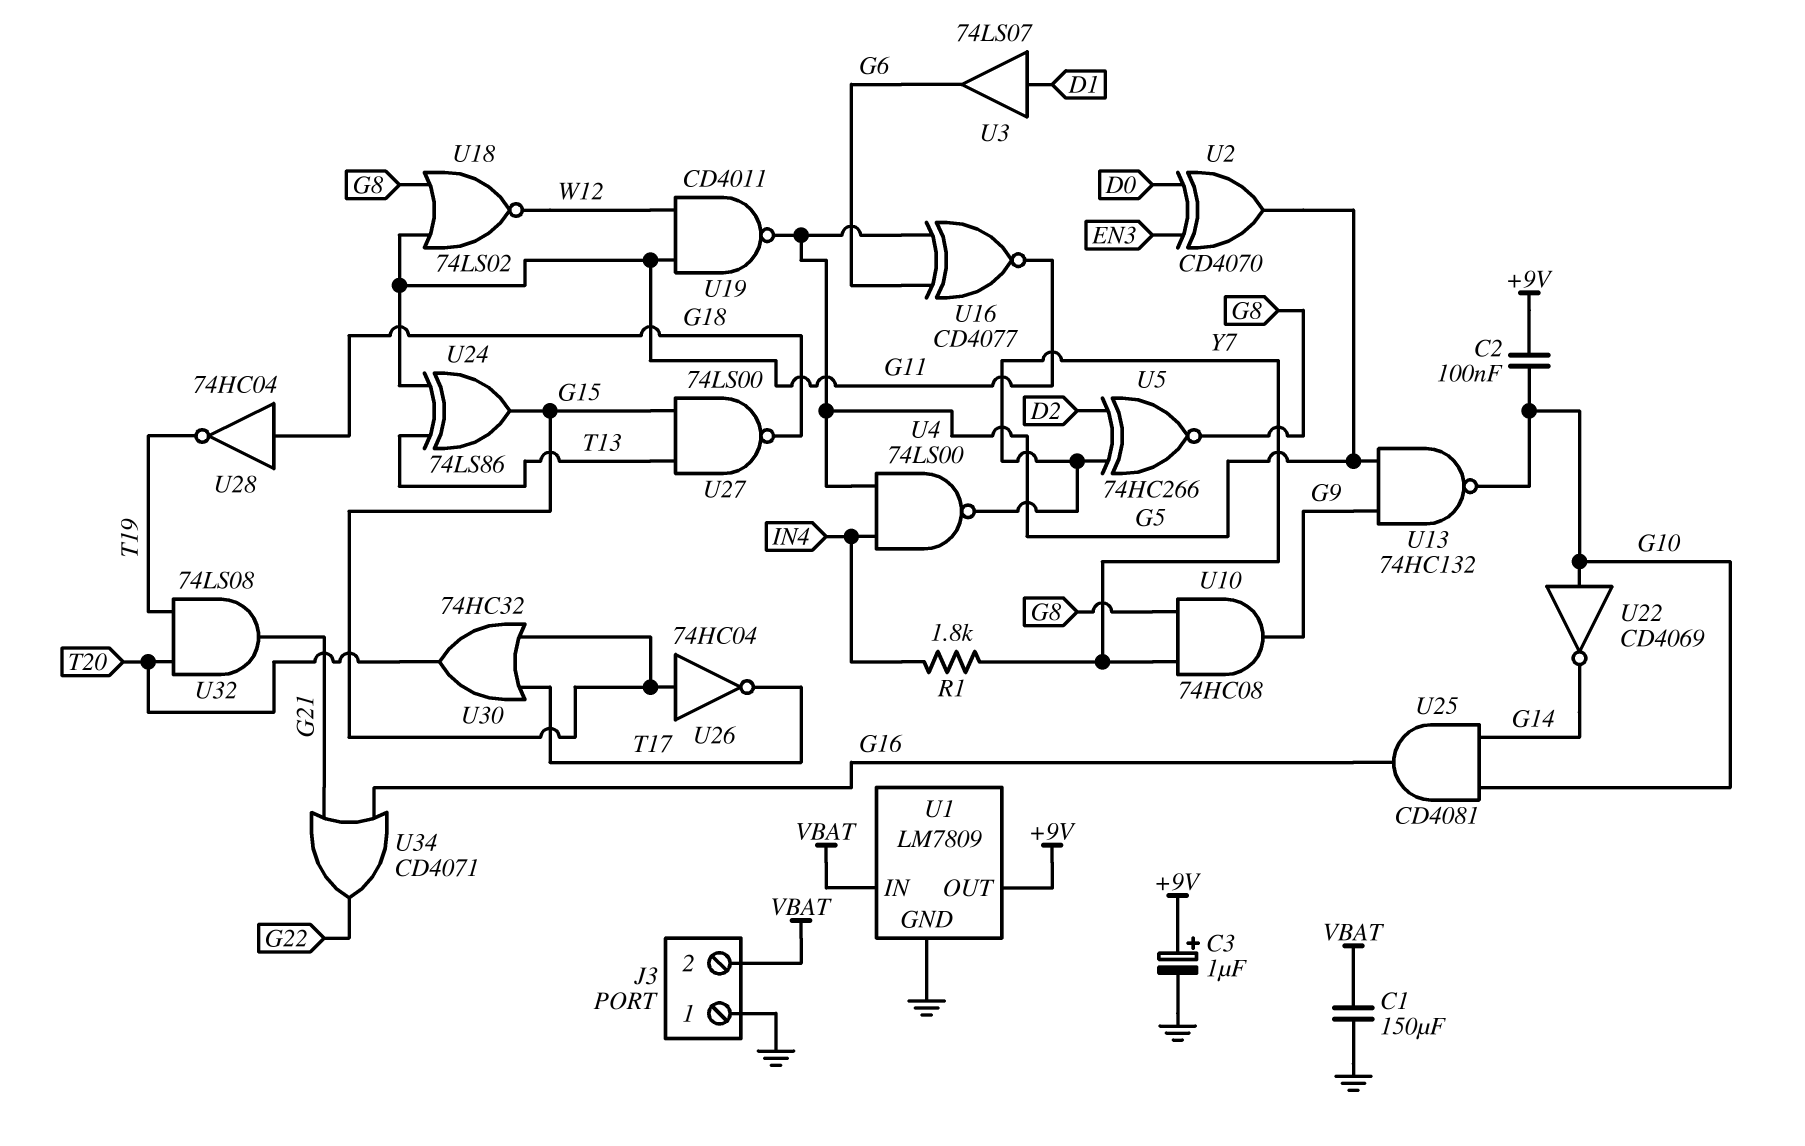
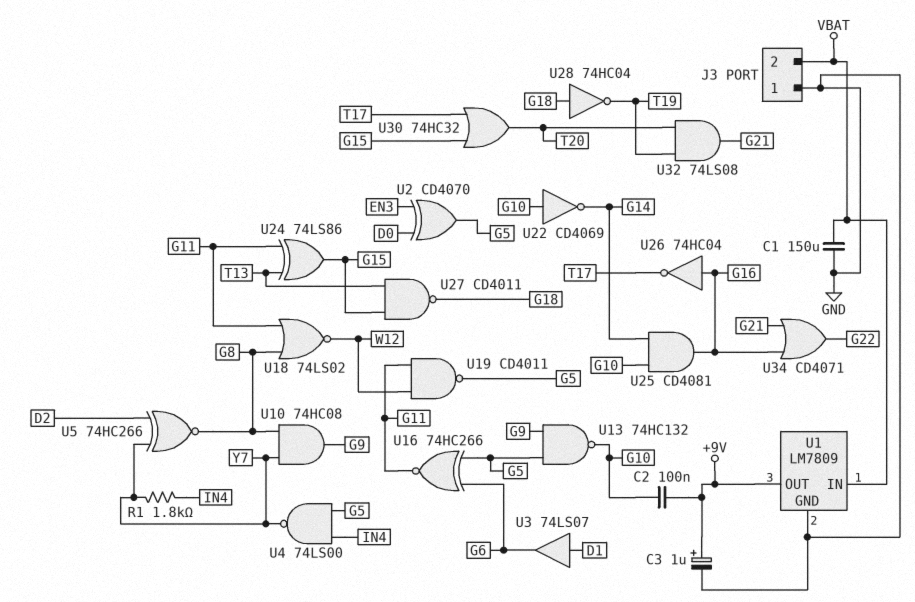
U16: XNOR CD4077 (in G5, in G6, out G11) -> XNOR 74HC266 (in G5, in G6, out G11)
U26: NOT 74HC04 (in G15, out T17) -> NOT 74HC04 (in G16, out T17)
U27: NAND 74LS00 (in G15, in T13, out G18) -> NAND CD4011 (in G15, in T13, out G18)

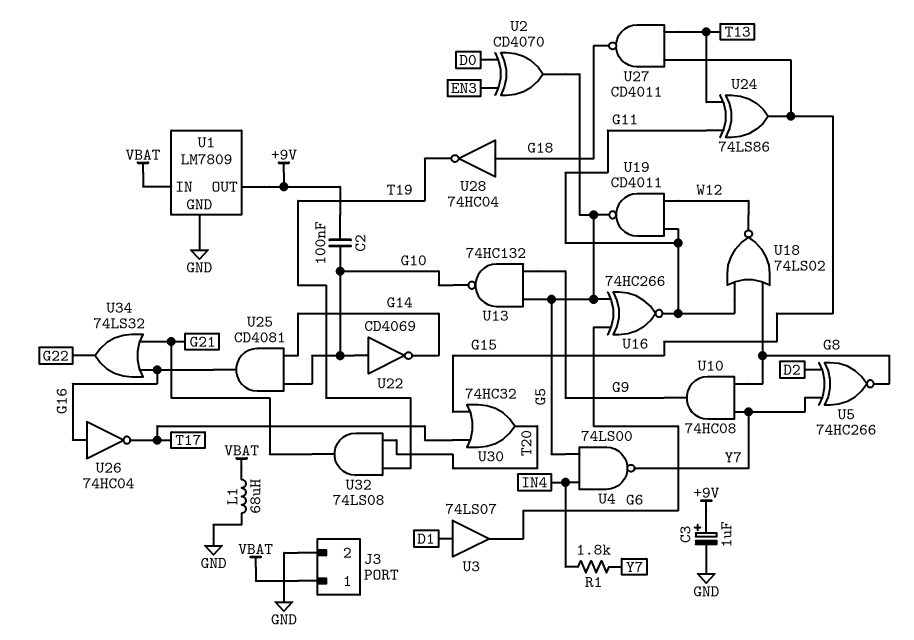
C1: 150uF (GND, VBAT) -> none
J3 pin 1: GND -> VBAT
J3 pin 2: VBAT -> GND
L1: none -> 68uH (GND, VBAT)
U34: OR CD4071 (in G16, in G21, out G22) -> OR 74LS32 (in G16, in G21, out G22)

